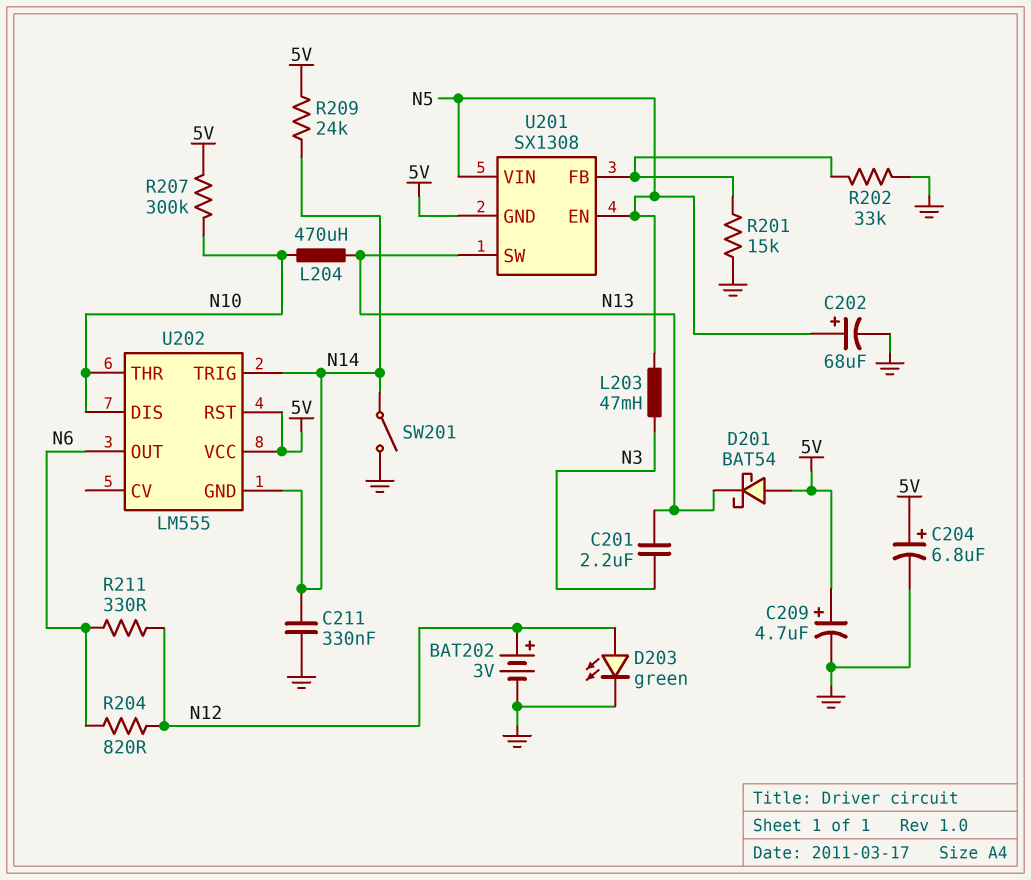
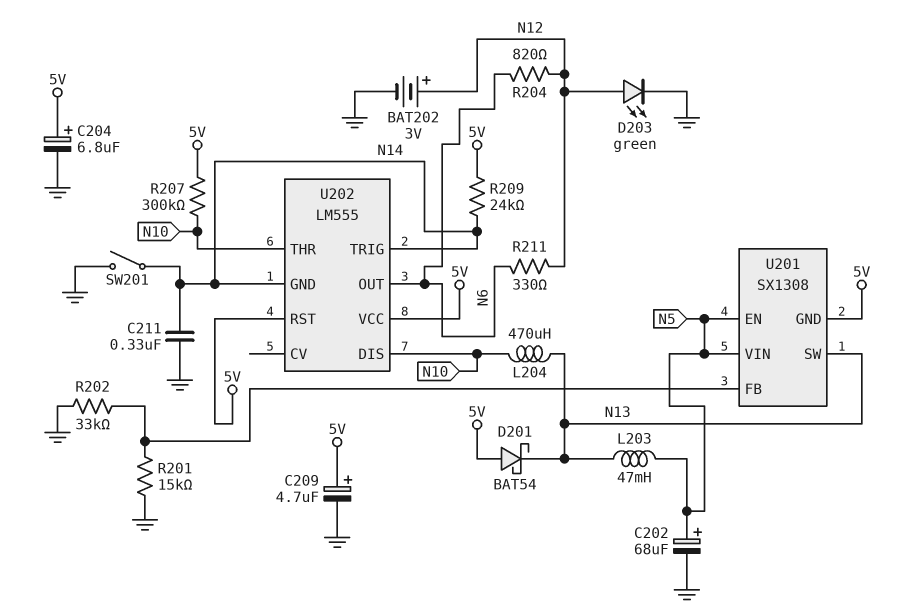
C201: 2.2uF (N3, N13) -> none
L203: 47mH (N3, N5) -> 47mH (N5, N13)

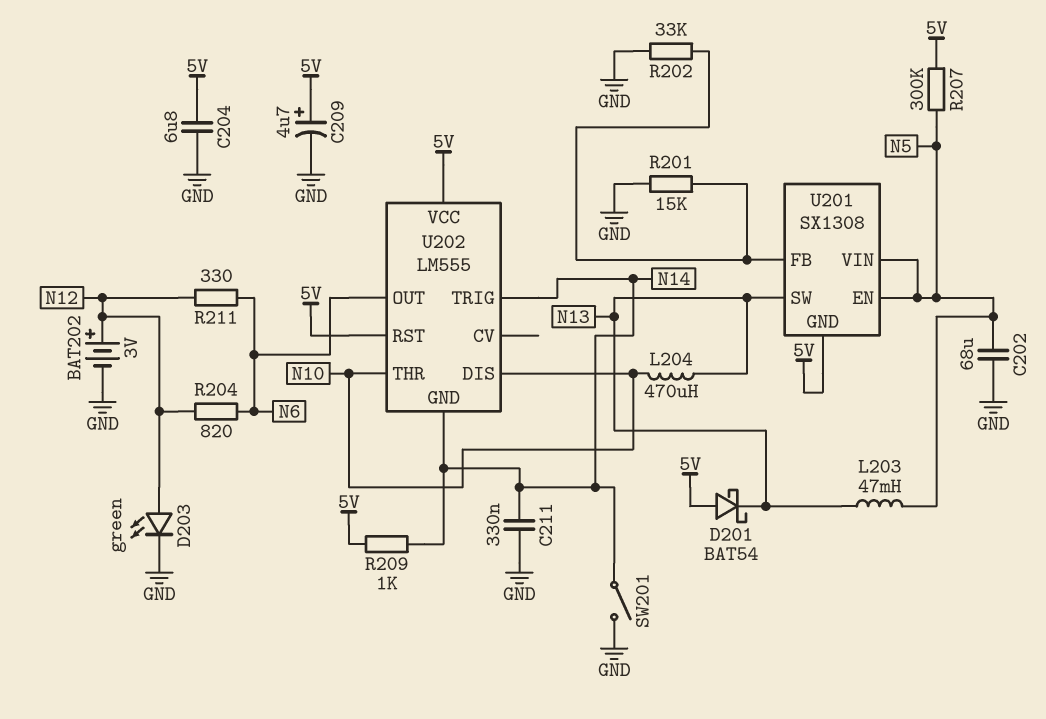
C202: 68uF (plus N5, minus GND) -> 68uF (GND, N5)
C204: 6.8uF (plus 5V, minus GND) -> 6.8uF (5V, GND)
R207: 300k (5V, N10) -> 300k (5V, N5)
R209: 24k (5V, N14) -> 1k (5V, N14)

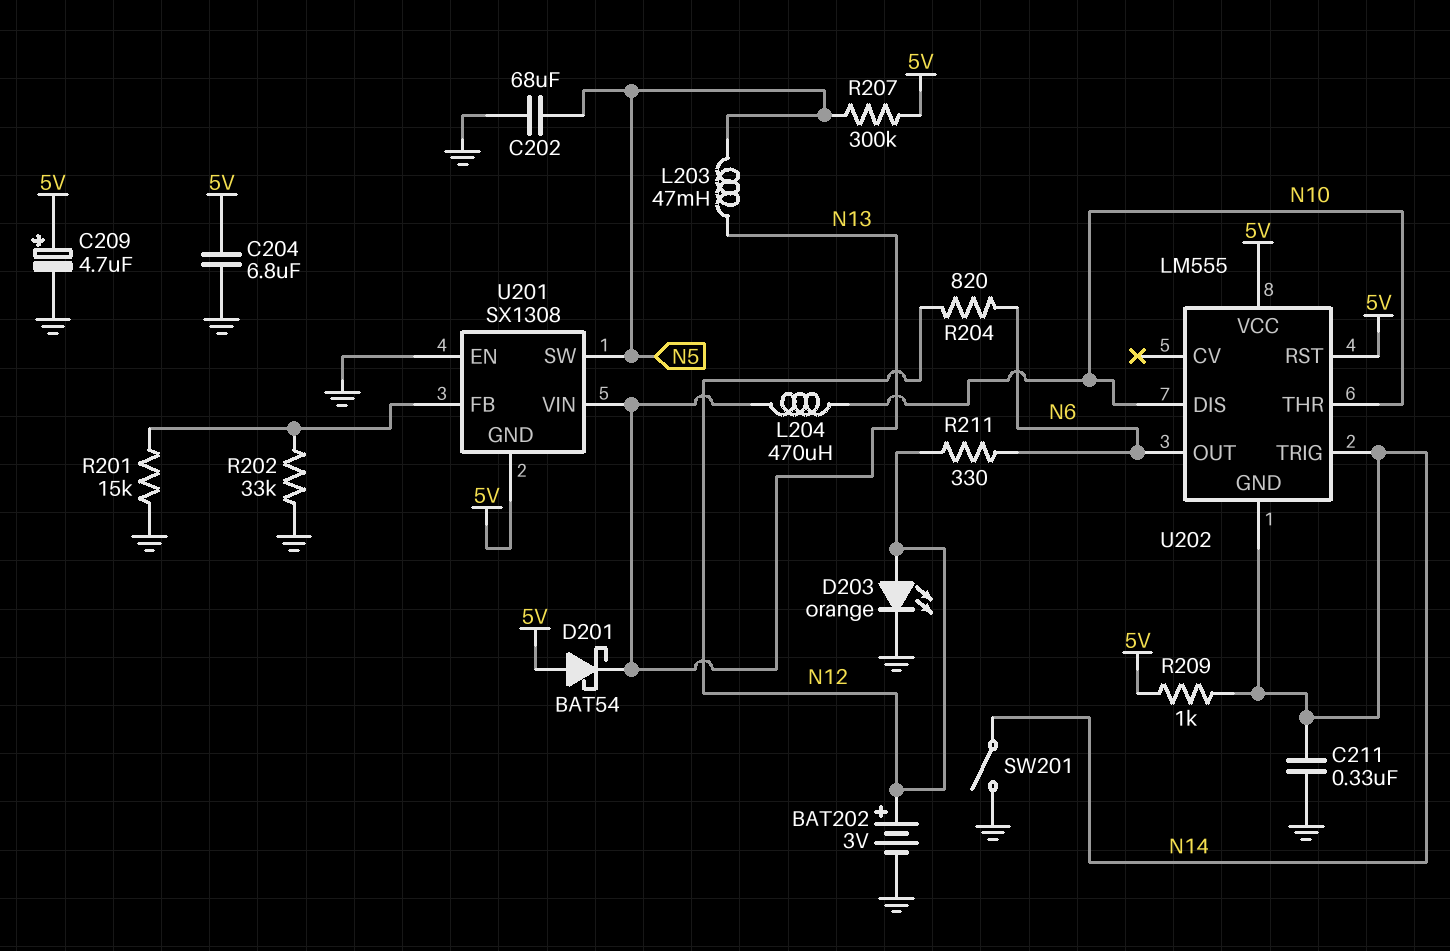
D203: LED green (A N12, K GND) -> LED orange (A N12, K GND)
U201 pin EN: N5 -> GND
U201 pin SW: N13 -> N5
U201 pin VIN: N5 -> N13

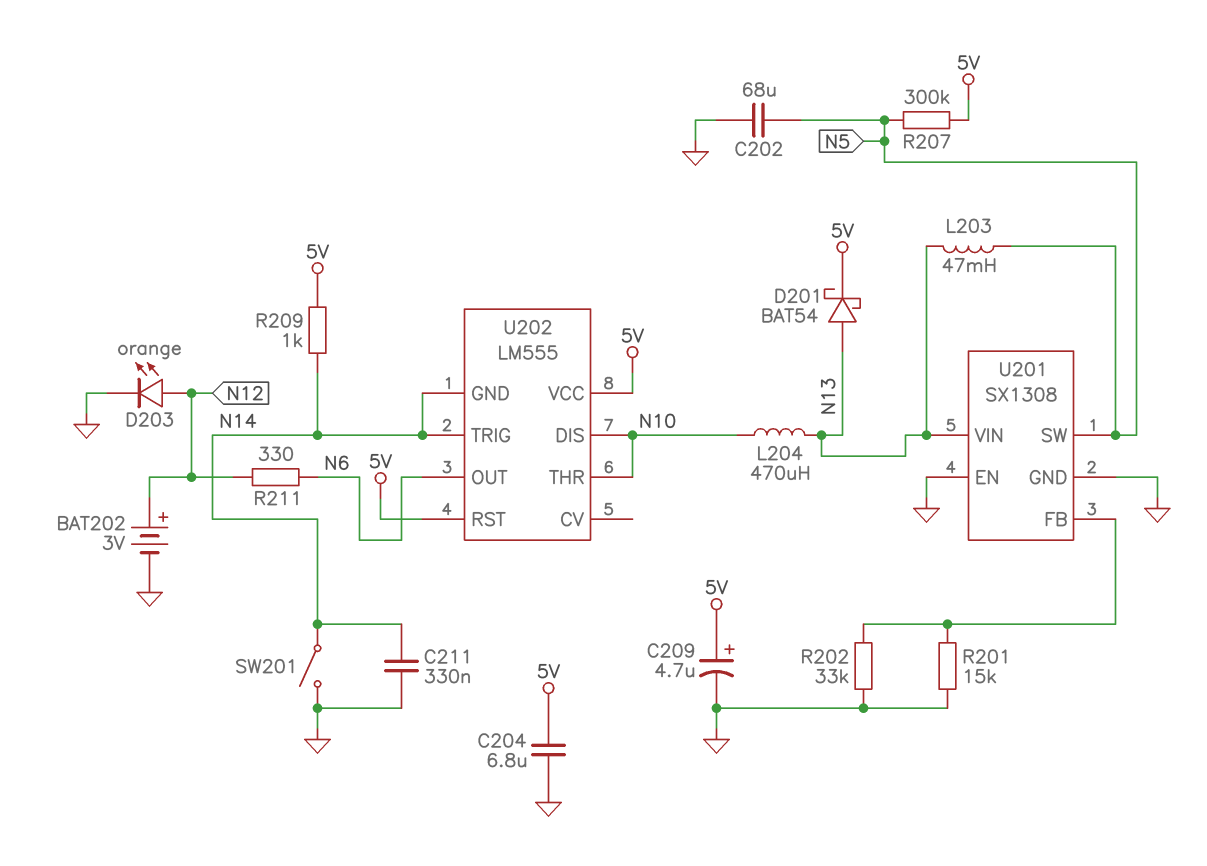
D201: schottky BAT54 (A 5V, K N13) -> schottky BAT54 (A N13, K 5V)
R204: 820 (N6, N12) -> none
U201 pin GND: 5V -> GND

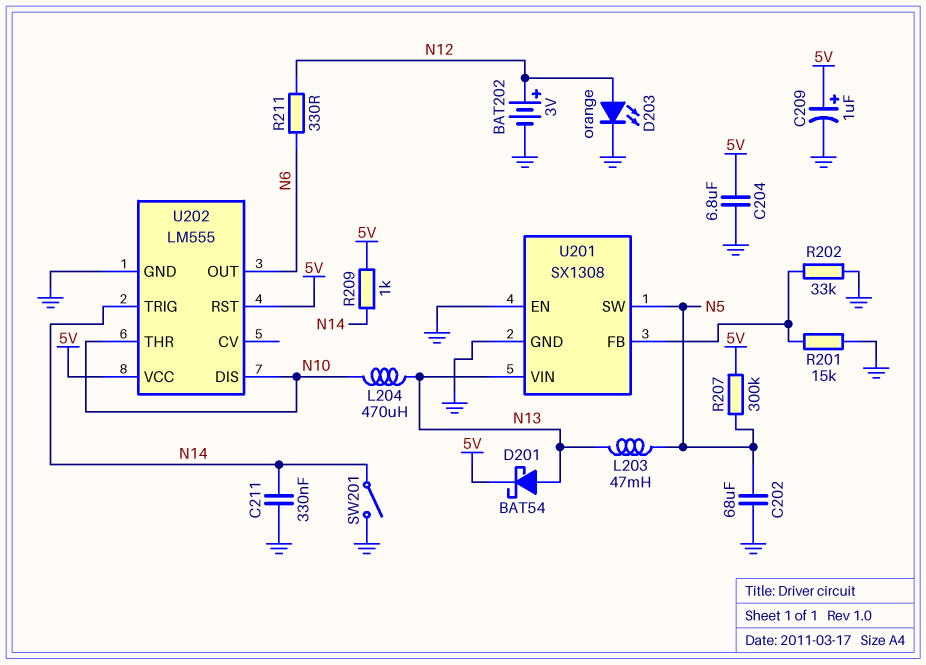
C209: 4.7uF (plus 5V, minus GND) -> 1uF (plus 5V, minus GND)
U202 pin GND: N14 -> GND

